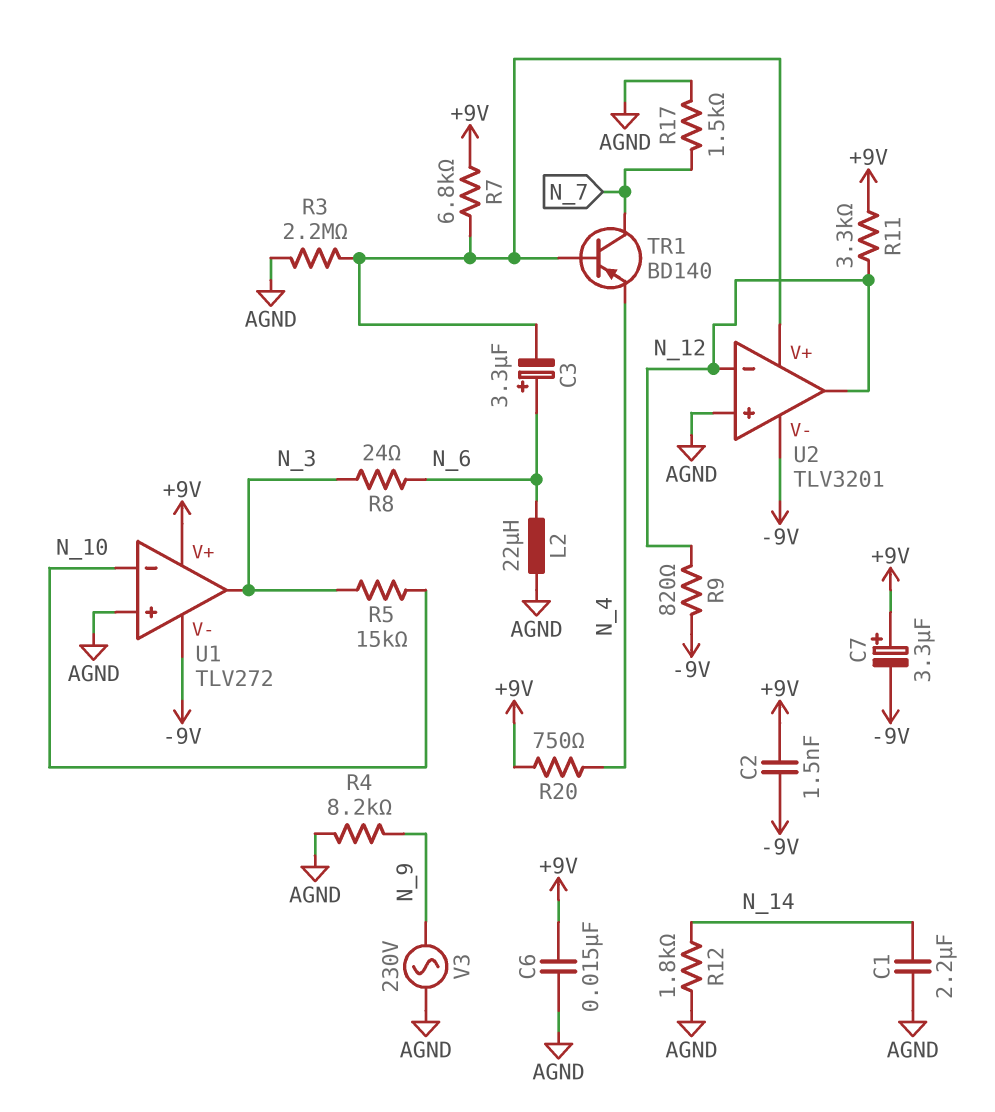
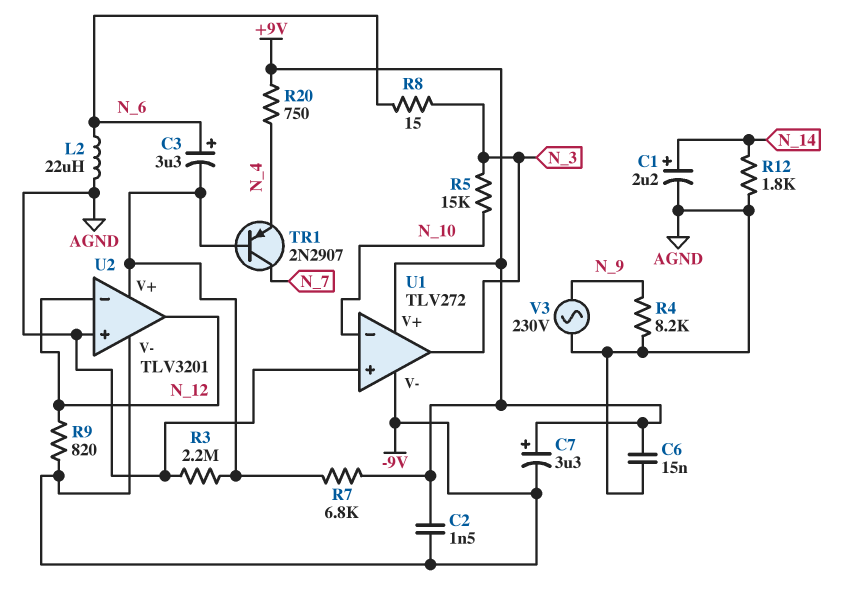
C1: 2.2uF (AGND, N_14) -> 2.2uF (plus N_14, minus AGND)
R8: 24 (N_3, N_6) -> 15 (N_3, N_6)
R11: 3.3k (+9V, N_12) -> none
R17: 1.5k (AGND, N_7) -> none
TR1: PNP BD140 (B U2/V+, C N_7, E N_4) -> PNP 2N2907 (B U2/V+, C N_7, E N_4)

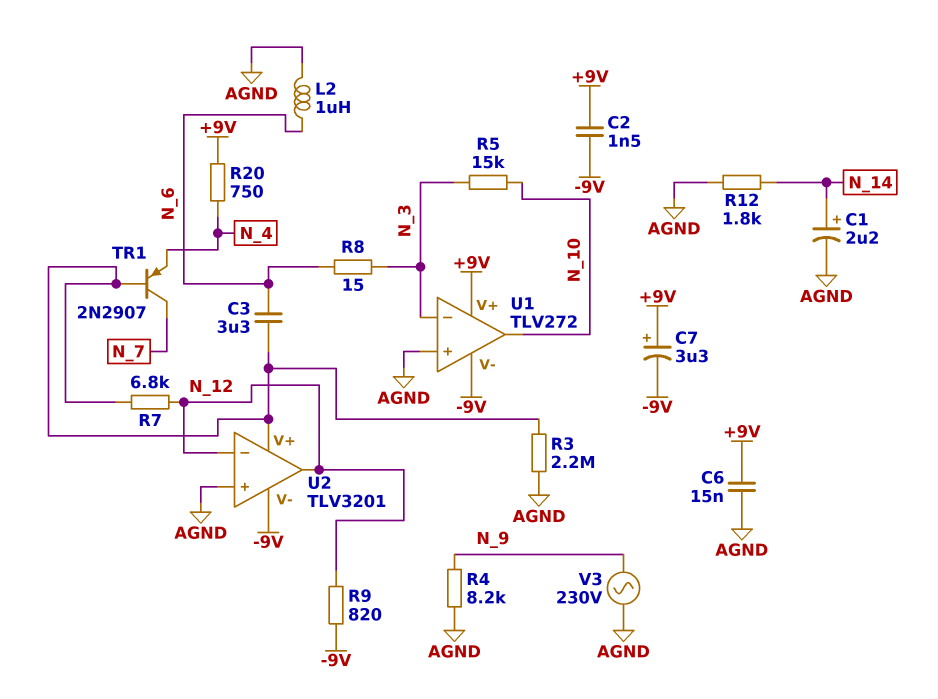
C3: 3.3uF (plus N_6, minus U2/V+) -> 3.3uF (N_6, U2/V+)
L2: 22uH (AGND, N_6) -> 1uH (AGND, N_6)
R7: 6.8k (+9V, U2/V+) -> 6.8k (N_12, U2/V+)
U1 pin in-: N_10 -> N_3
U1 pin out: N_3 -> N_10

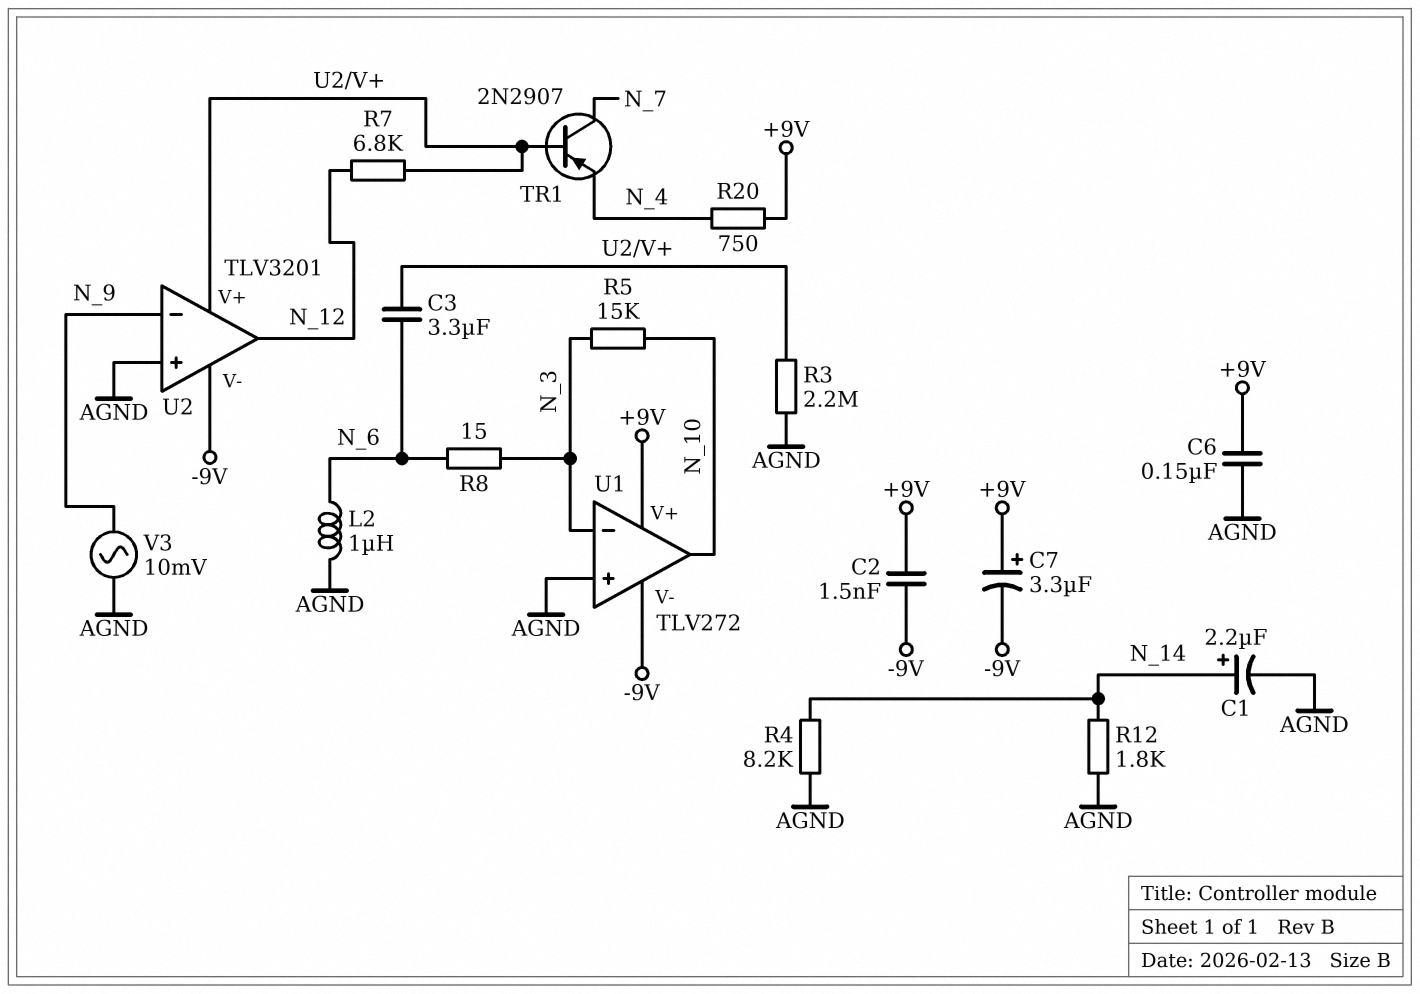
C6: 15nF (+9V, AGND) -> 150nF (+9V, AGND)
R4: 8.2k (AGND, N_9) -> 8.2k (AGND, N_14)
R9: 820 (-9V, N_12) -> none
U2 pin in-: N_12 -> N_9
V3: AC 230V (AGND, N_9) -> AC 10mV (AGND, N_9)

